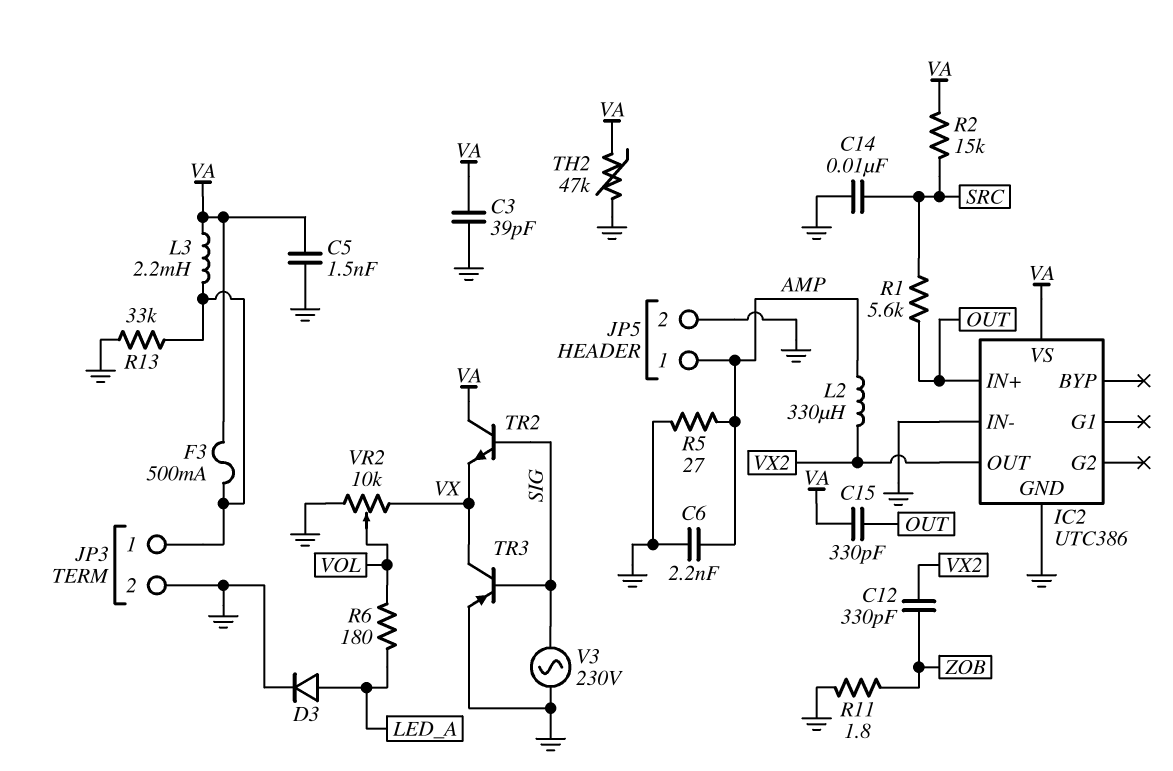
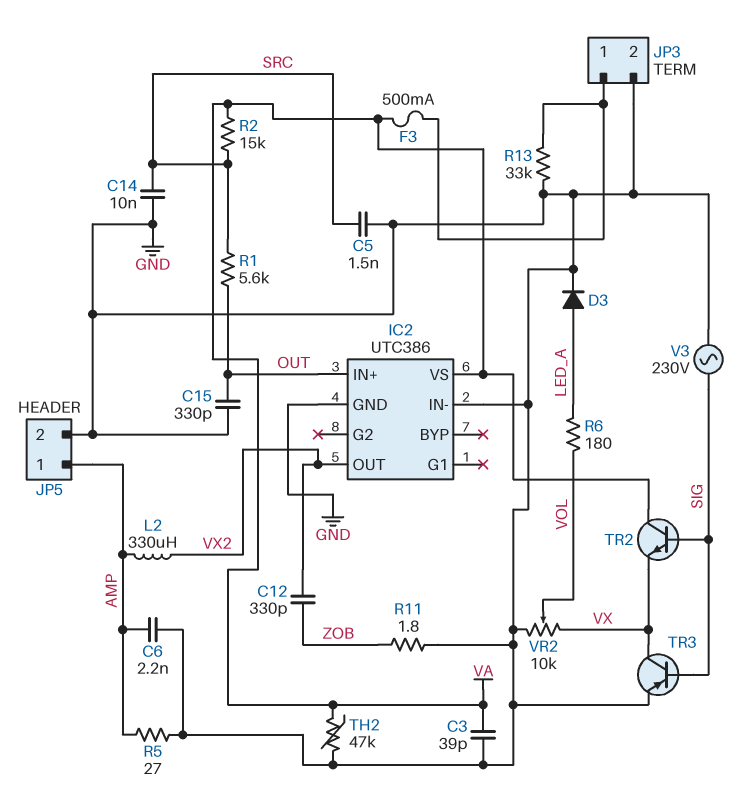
C5: 1.5nF (GND, VA) -> 1.5nF (GND, SRC)
C15: 330pF (OUT, VA) -> 330pF (GND, OUT)
L3: 2.2mH (JP3/1, VA) -> none

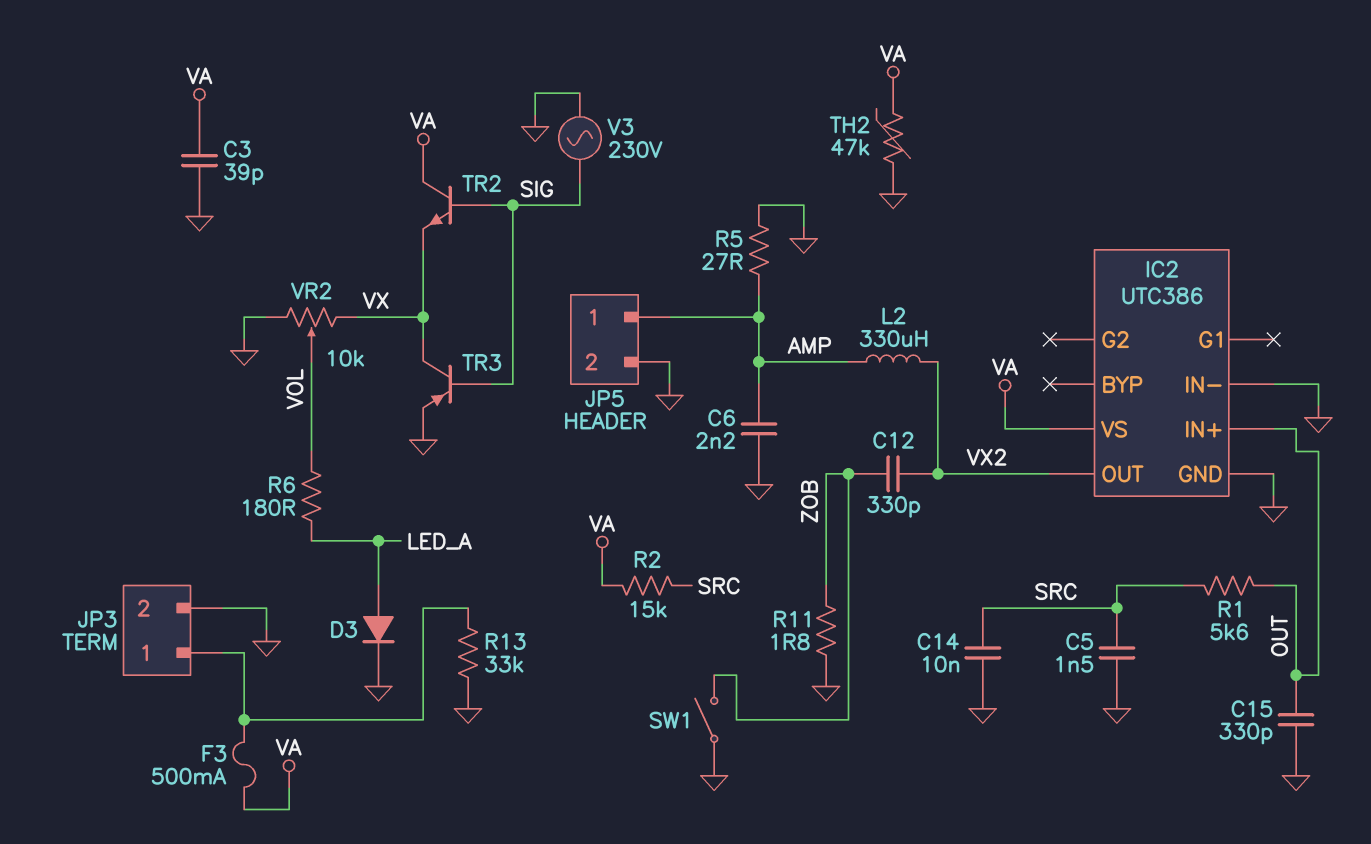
SW1: none -> switch (GND, ZOB)

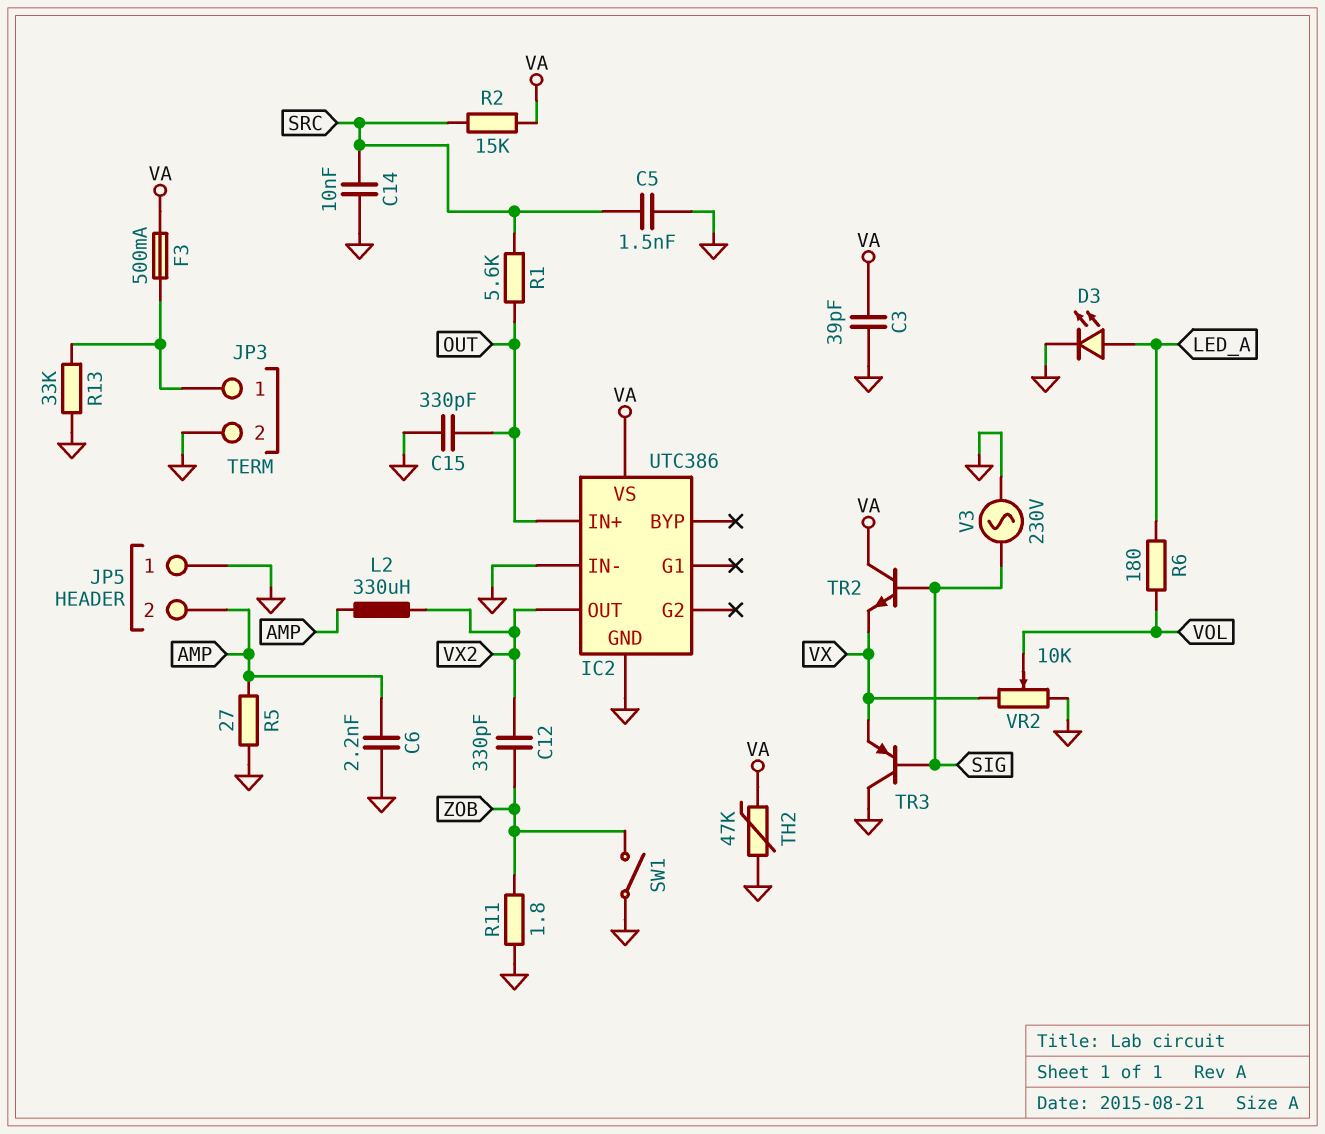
D3: diode (A LED_A, K GND) -> LED (A LED_A, K GND)
JP5 pin 1: AMP -> GND
JP5 pin 2: GND -> AMP
TR3: PNP (B SIG, C VX, E GND) -> PNP (B SIG, C GND, E VX)

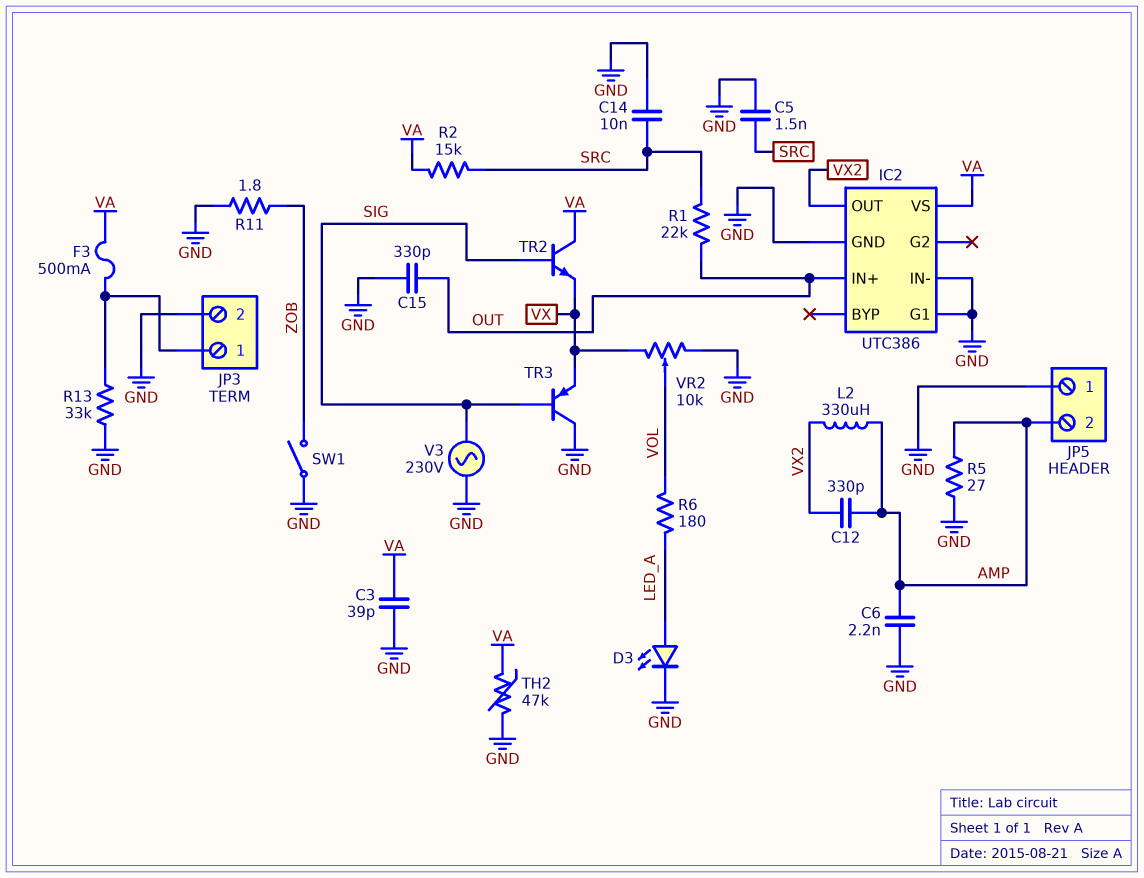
C12: 330pF (VX2, ZOB) -> 330pF (AMP, VX2)
IC2 pin G1: none -> GND
R1: 5.6k (OUT, SRC) -> 22k (OUT, SRC)

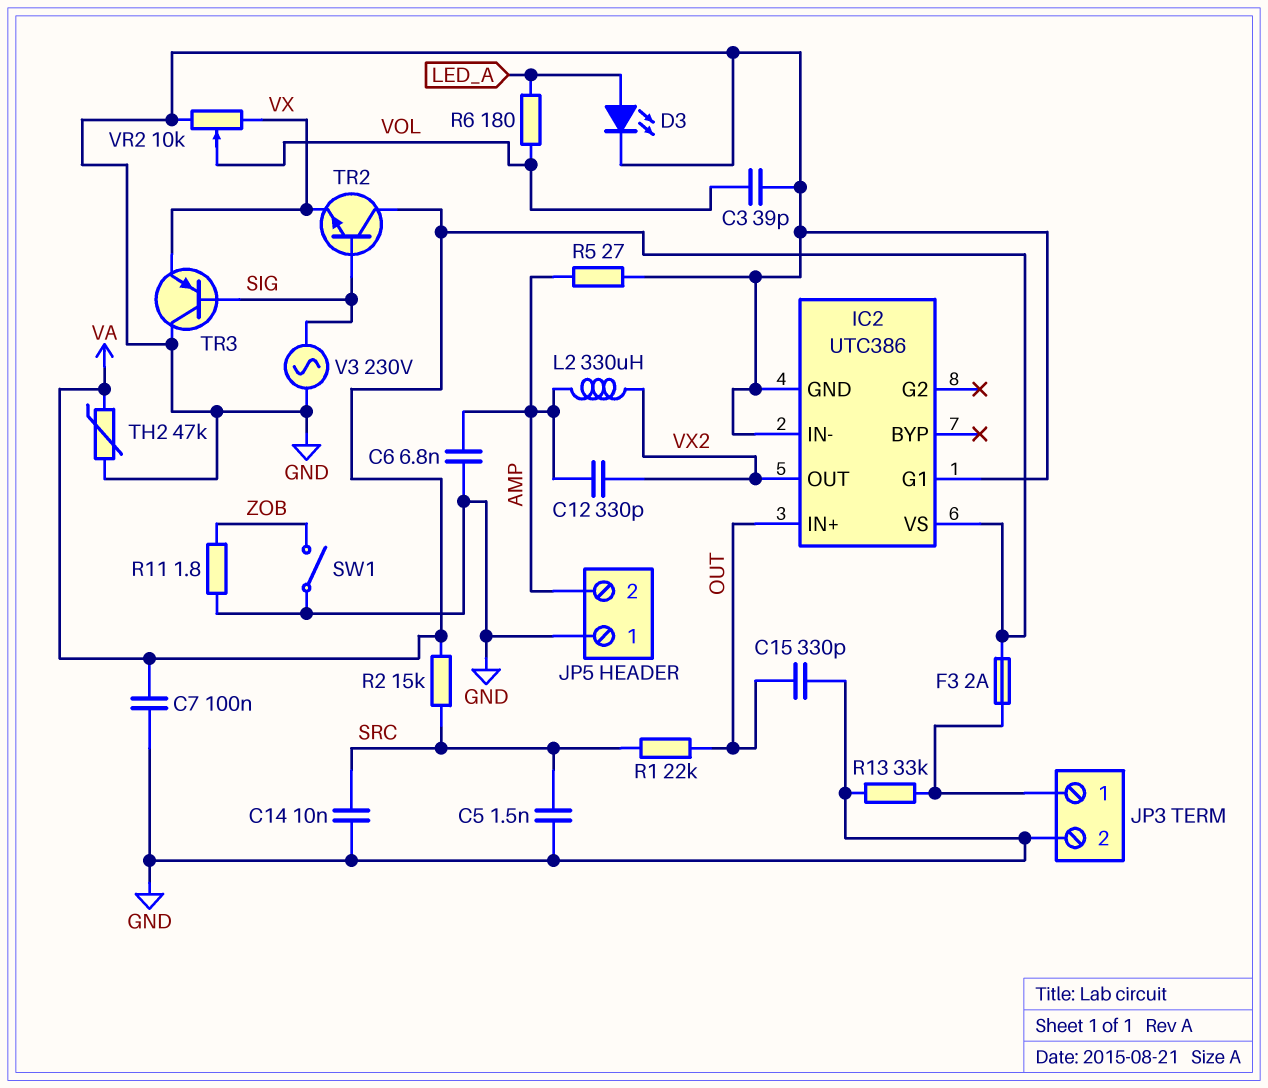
C3: 39pF (GND, VA) -> 39pF (GND, VOL)
C6: 2.2nF (AMP, GND) -> 6.8nF (AMP, GND)
C7: none -> 100nF (GND, VA)
F3: 500mA (JP3/1, VA) -> 2A (JP3/1, VA)

